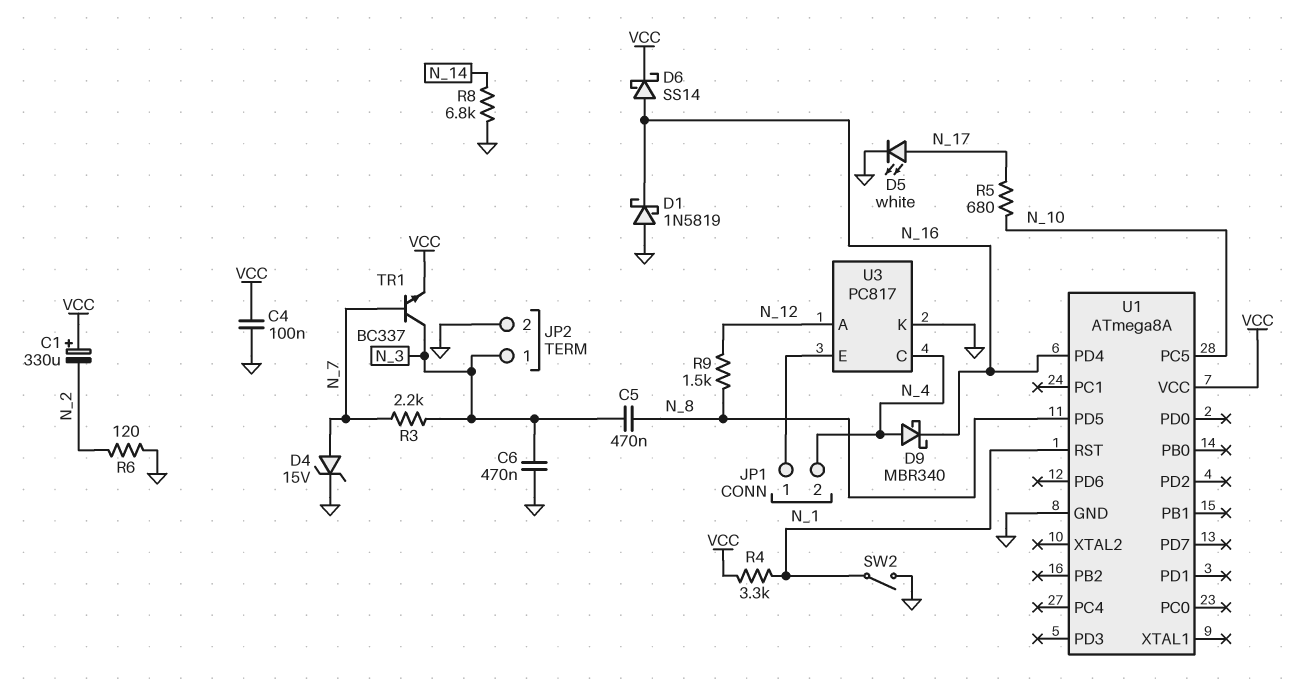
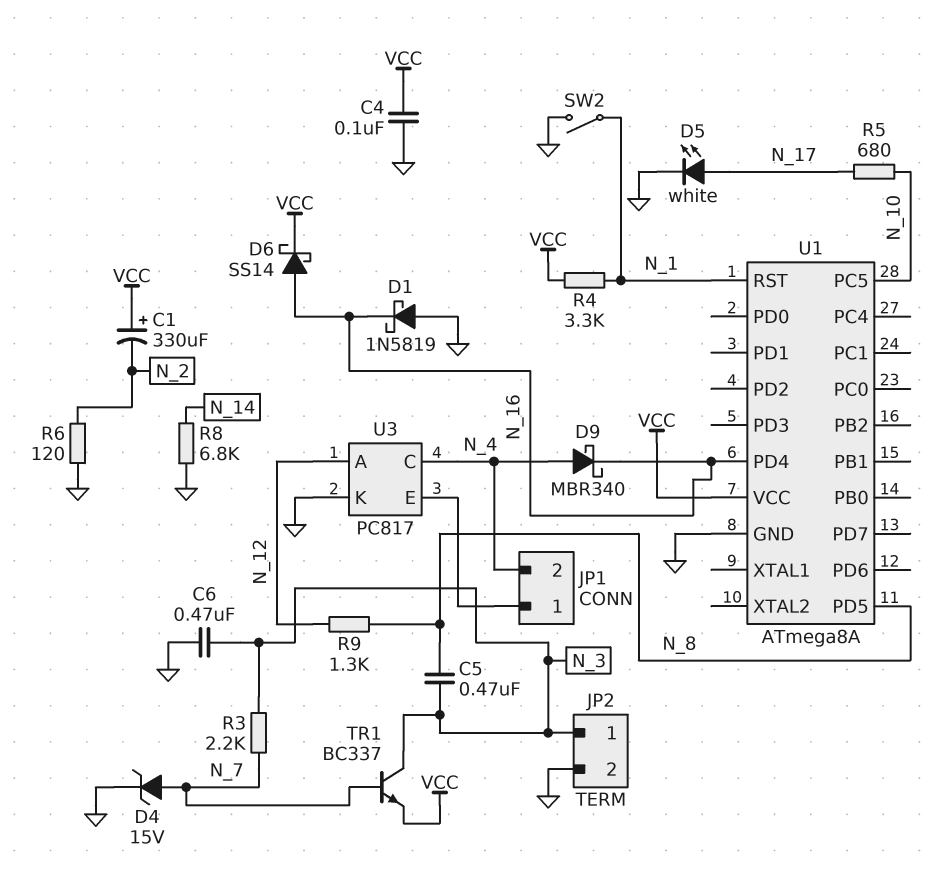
R9: 1.5k (N_8, N_12) -> 1.3k (N_8, N_12)

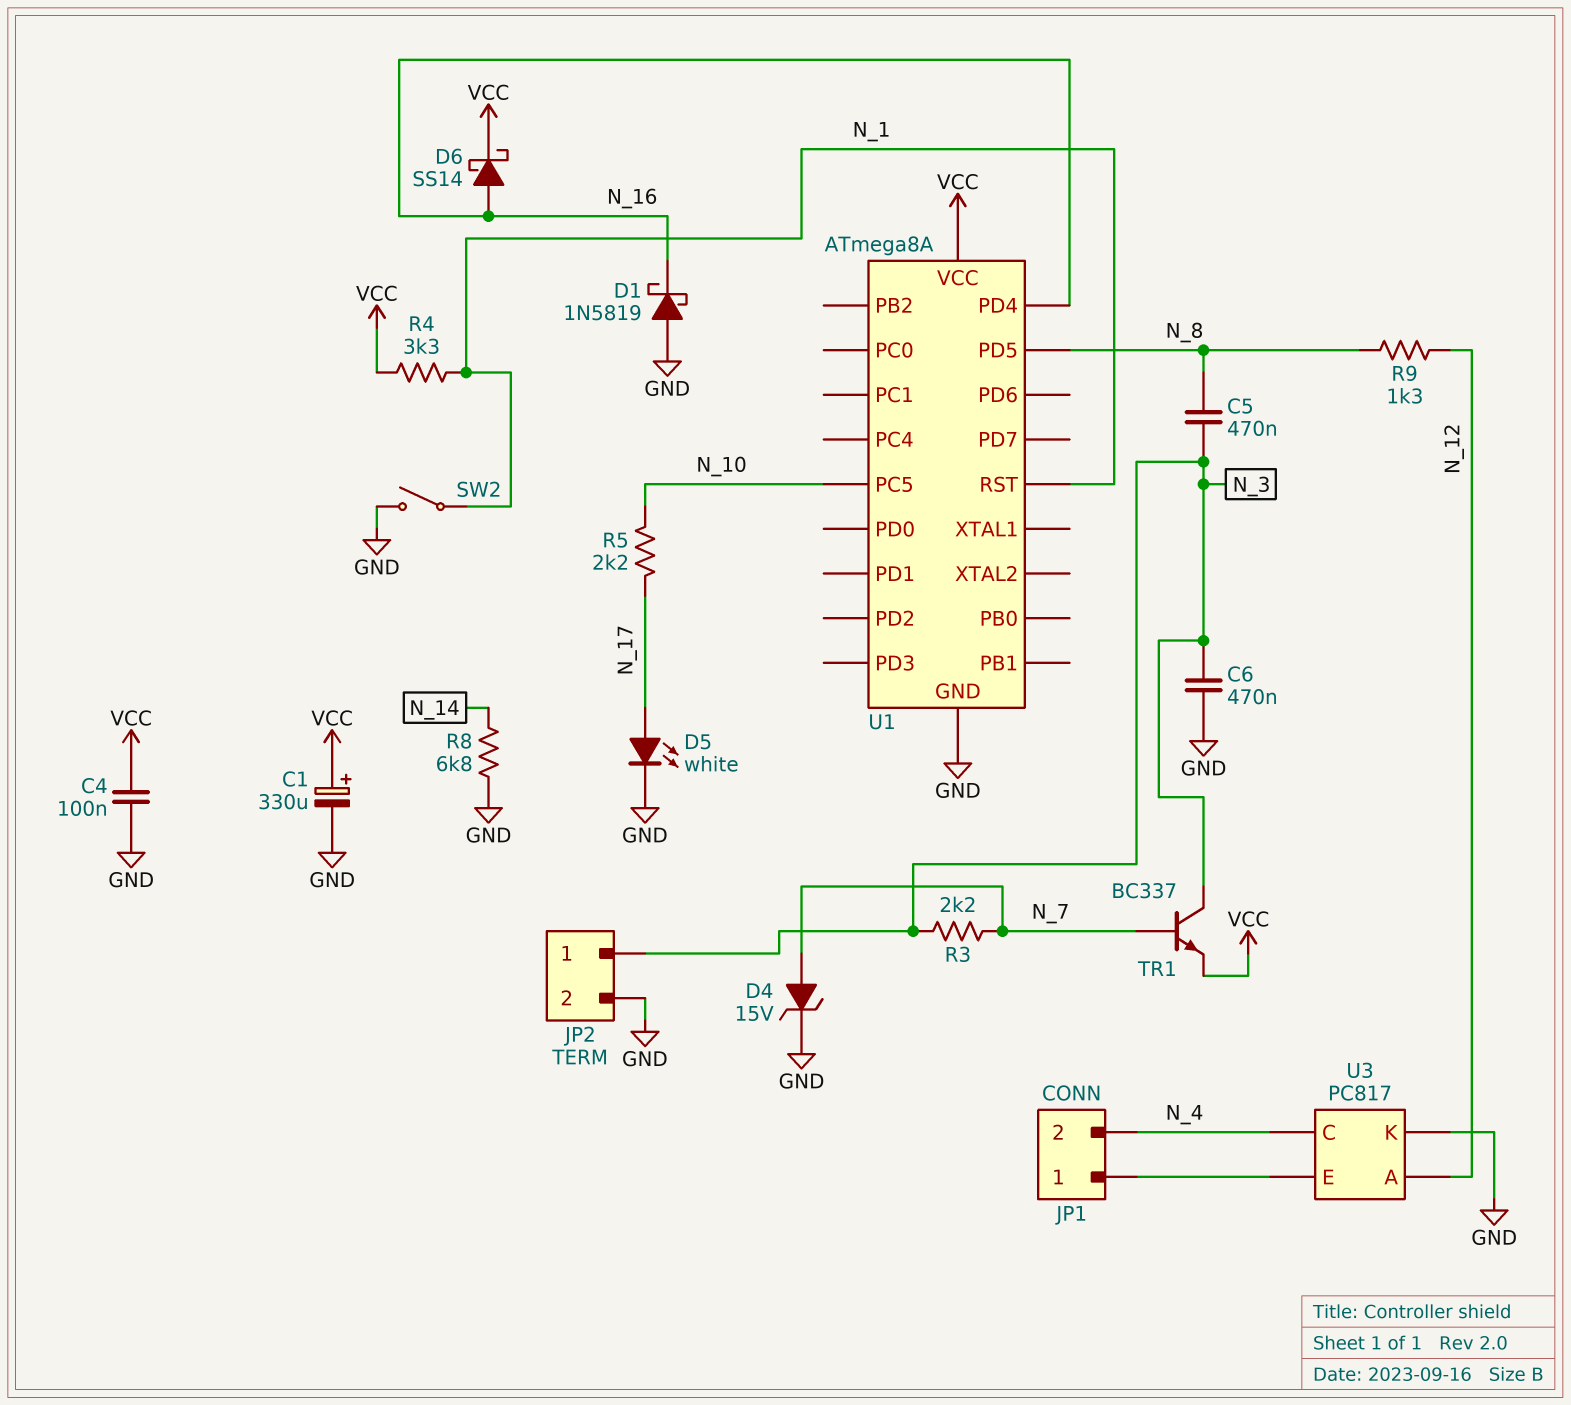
C1: 330uF (plus VCC, minus N_2) -> 330uF (plus VCC, minus GND)
D9: schottky MBR340 (A N_4, K N_16) -> none
R5: 680 (N_10, N_17) -> 2.2k (N_10, N_17)
R6: 120 (GND, N_2) -> none

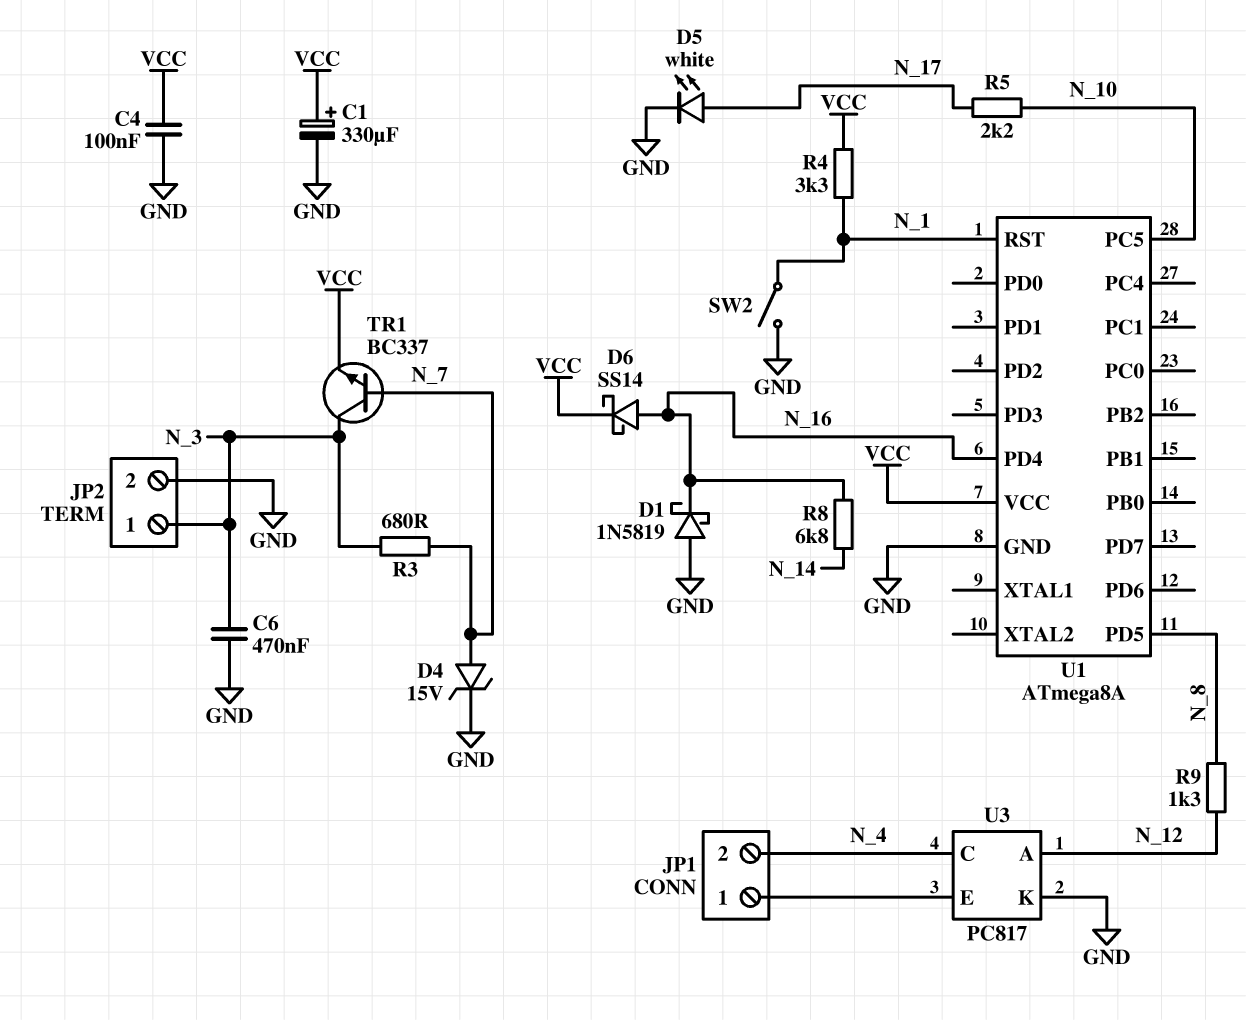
C5: 470nF (N_3, N_8) -> none
R3: 2.2k (N_3, N_7) -> 680 (N_3, N_7)
R8: 6.8k (GND, N_14) -> 6.8k (N_14, N_16)

